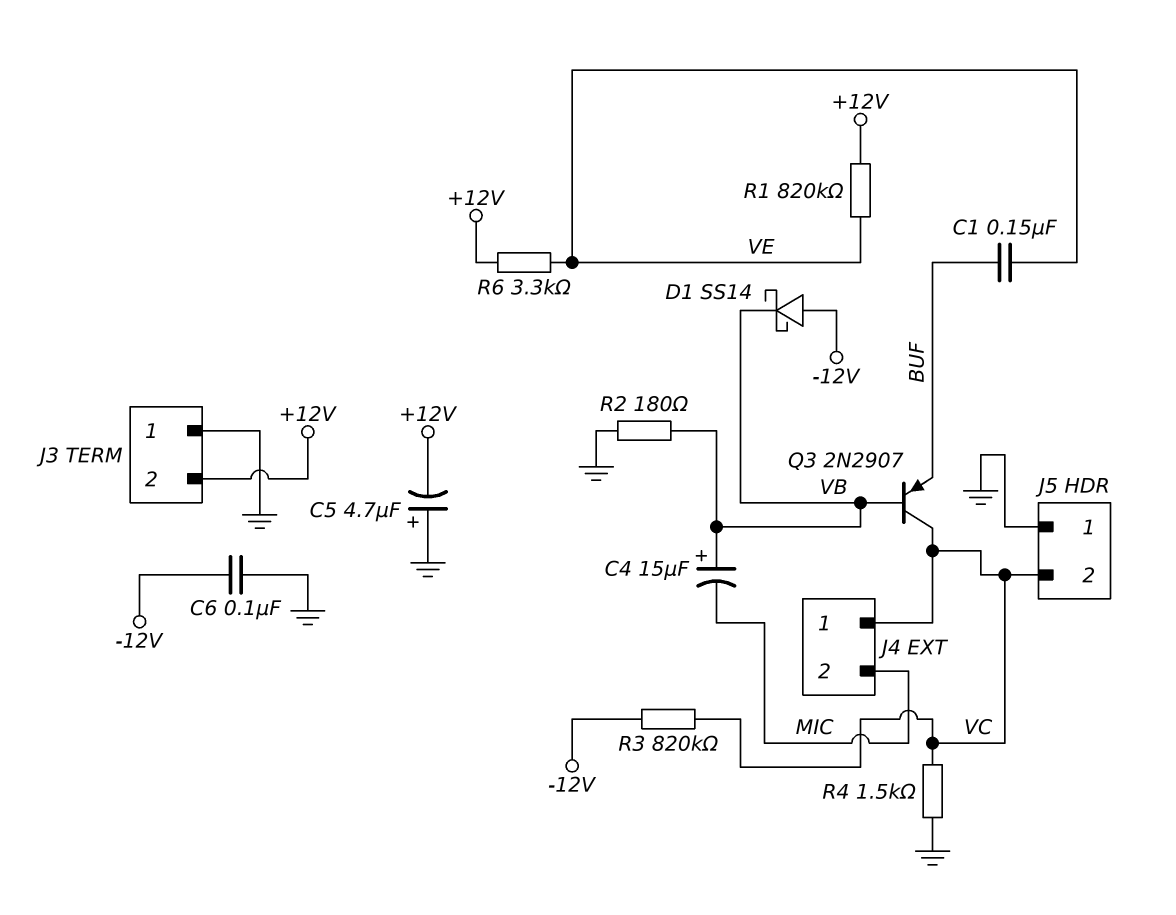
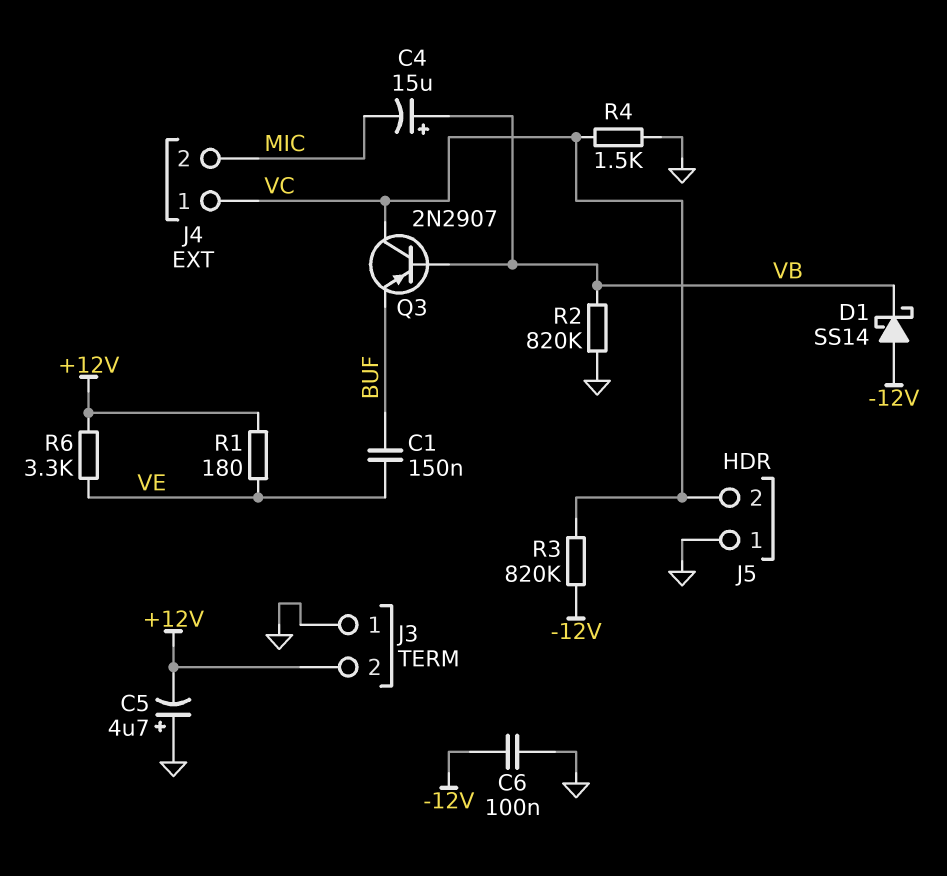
R1: 820k (+12V, VE) -> 180 (+12V, VE)
R2: 180 (GND, VB) -> 820k (GND, VB)

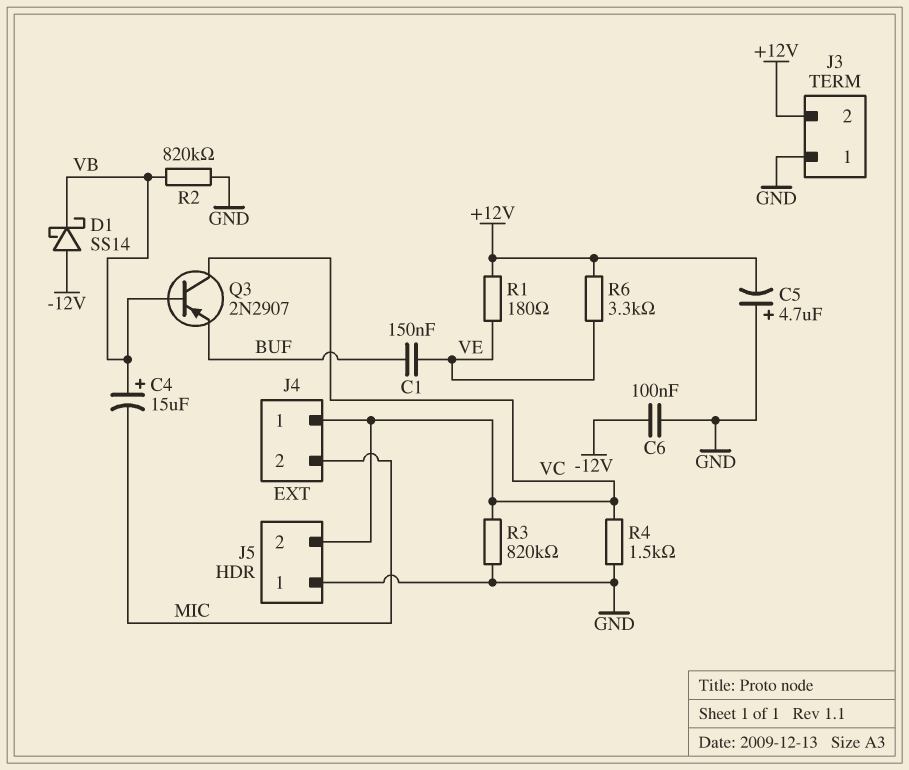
R3: 820k (-12V, VC) -> 820k (GND, VC)

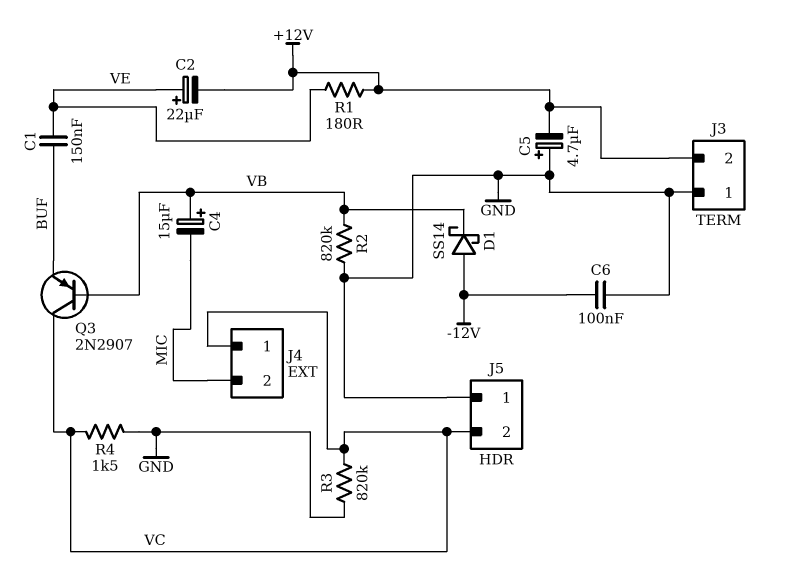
C2: none -> 22uF (plus VE, minus +12V)
R6: 3.3k (+12V, VE) -> none

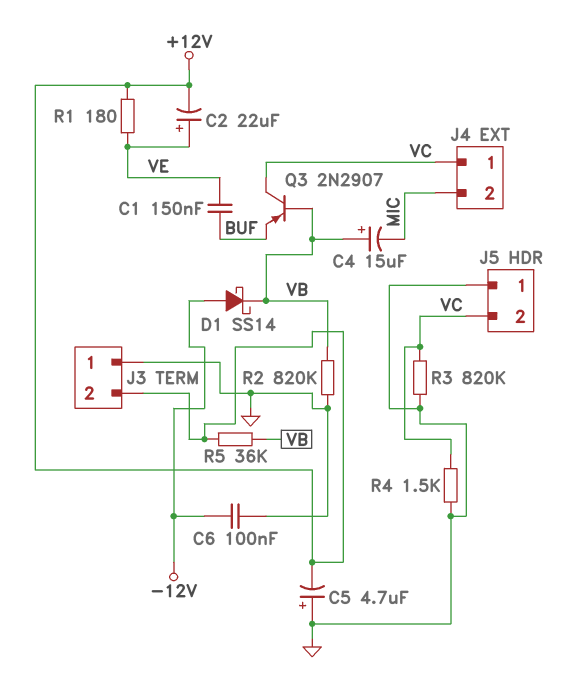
R5: none -> 36k (+12V, VB)

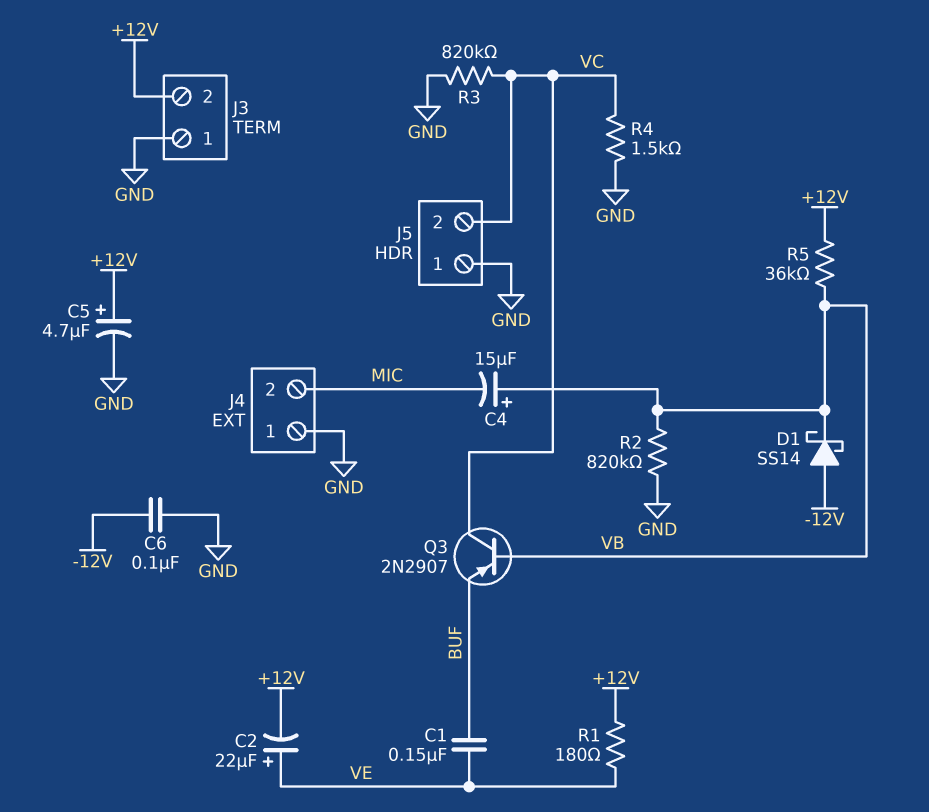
C5: 4.7uF (plus GND, minus +12V) -> 4.7uF (plus +12V, minus GND)
J4 pin 1: VC -> GND

